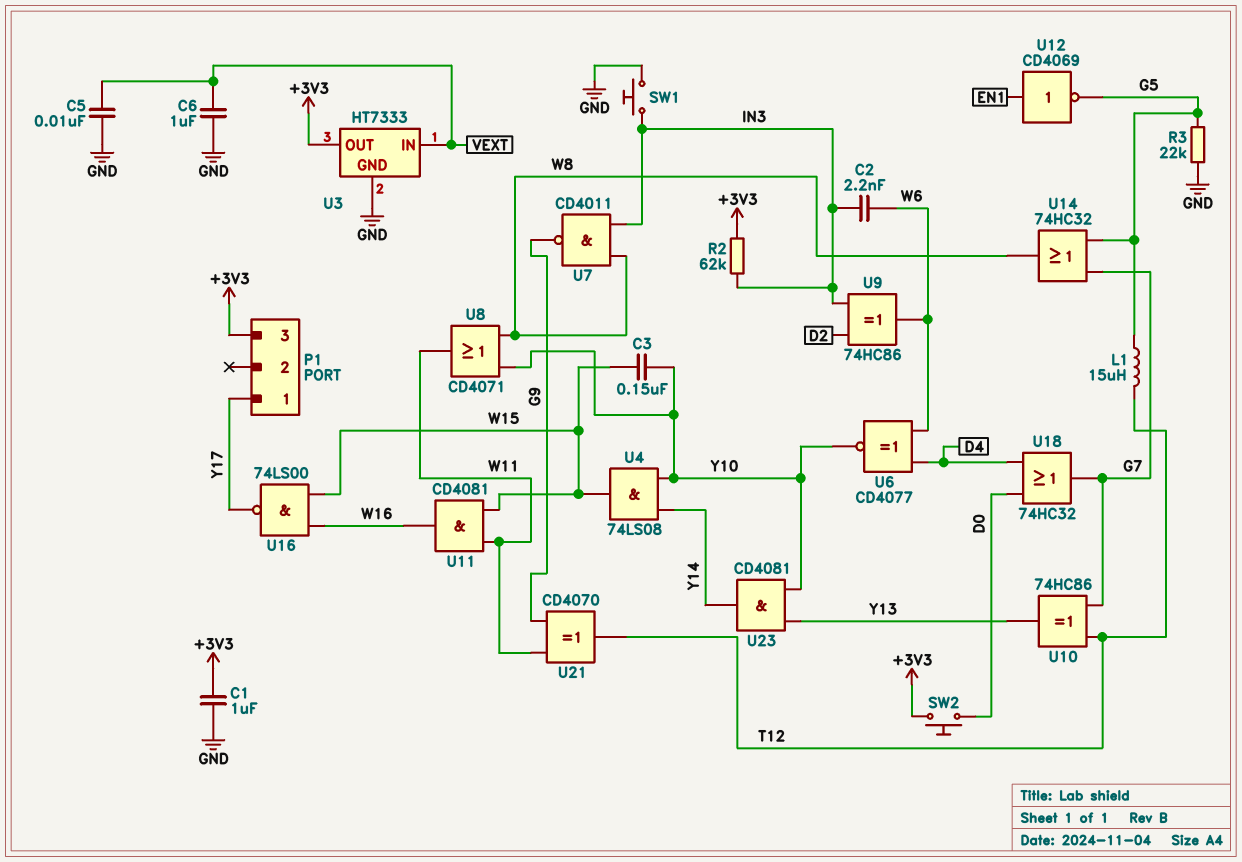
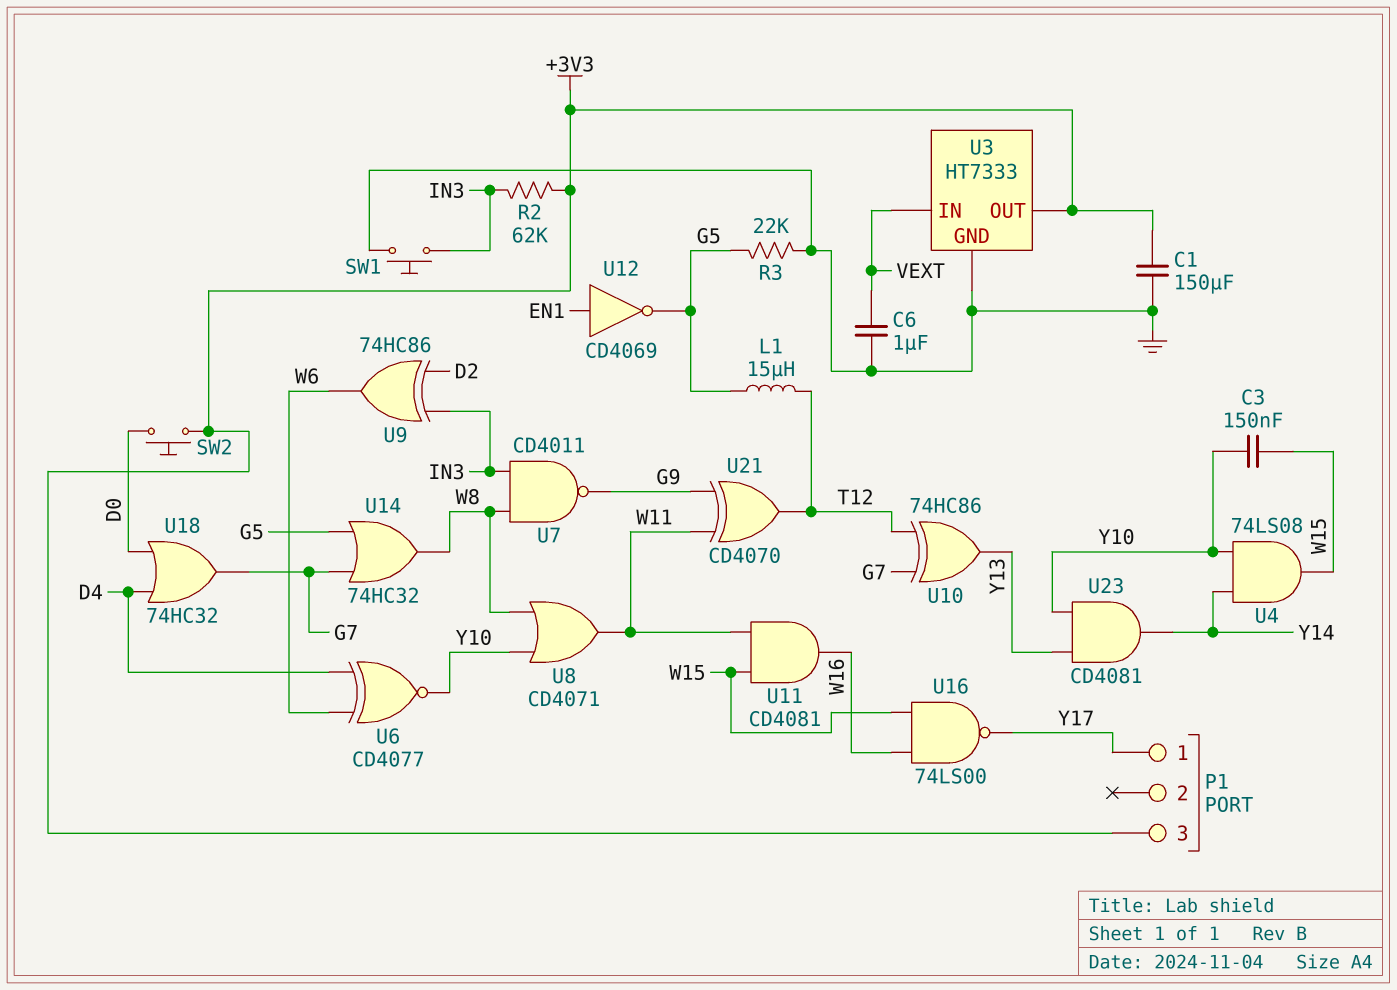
C1: 1uF (+3V3, GND) -> 150uF (+3V3, GND)
C2: 2.2nF (IN3, W6) -> none
C5: 10nF (GND, VEXT) -> none

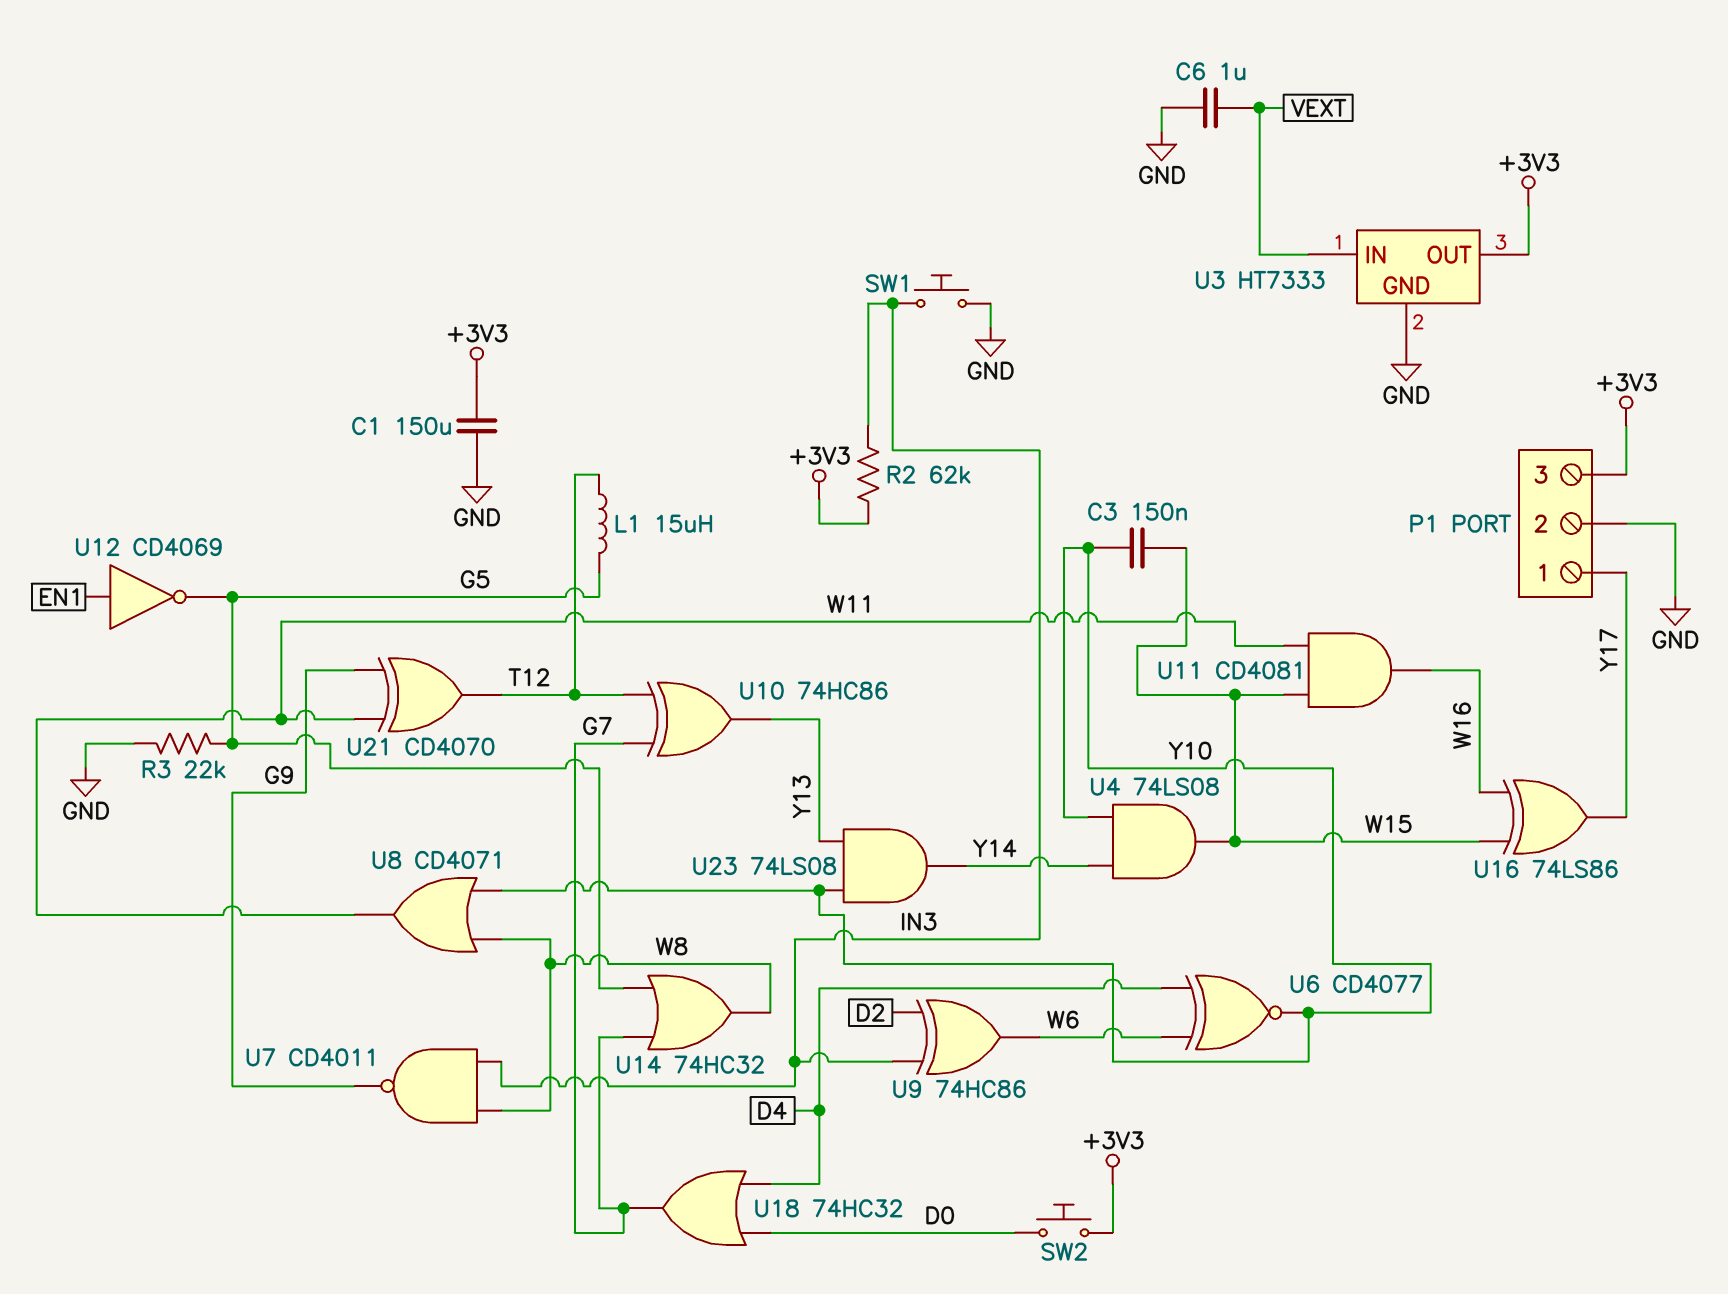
P1 pin 2: none -> GND
U16: NAND 74LS00 (in W15, in W16, out Y17) -> XOR 74LS86 (in W15, in W16, out Y17)
U23: AND CD4081 (in Y10, in Y13, out Y14) -> AND 74LS08 (in Y10, in Y13, out Y14)

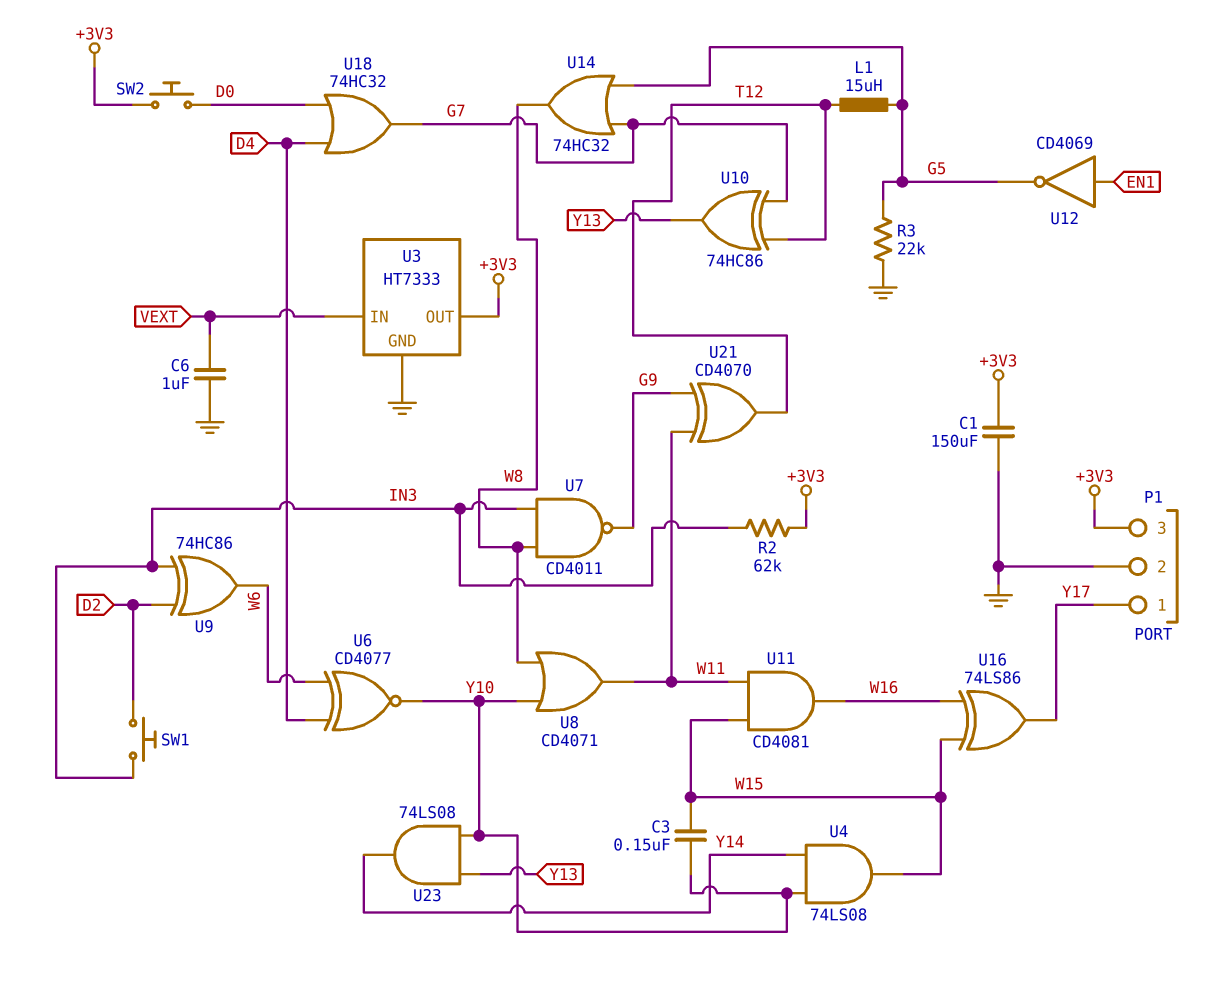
SW1: button (GND, IN3) -> button (D2, IN3)

